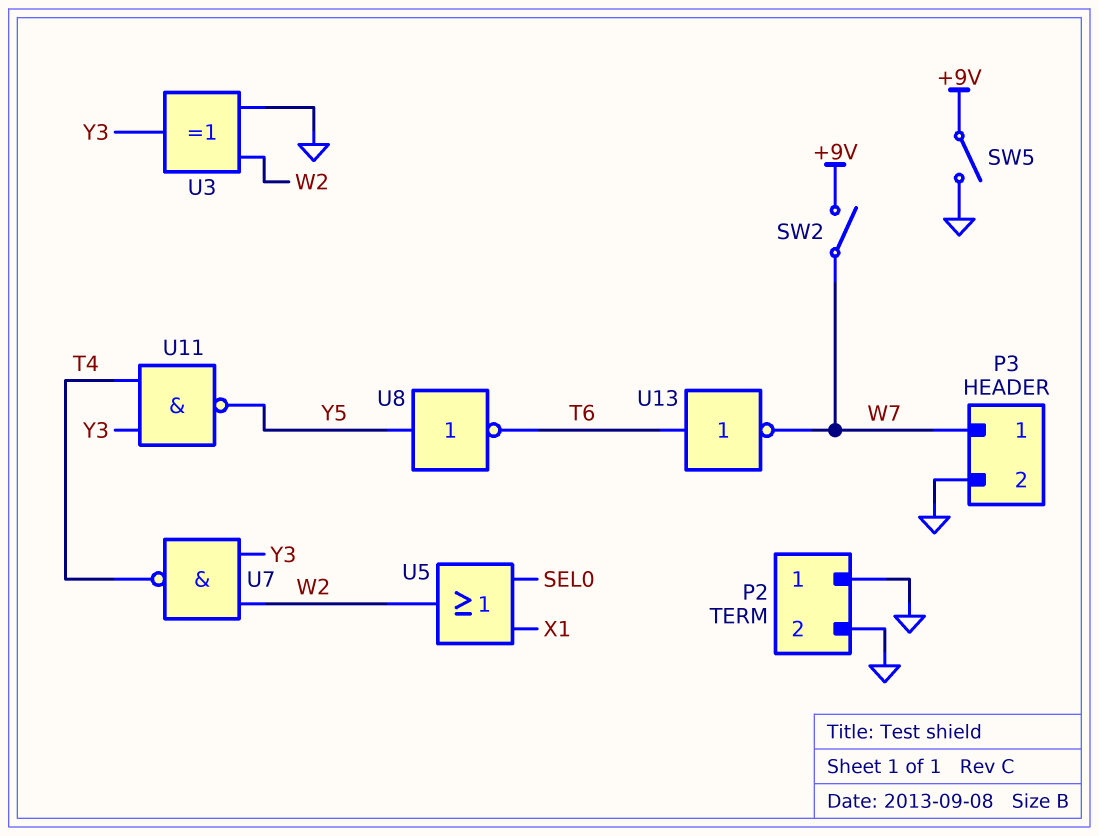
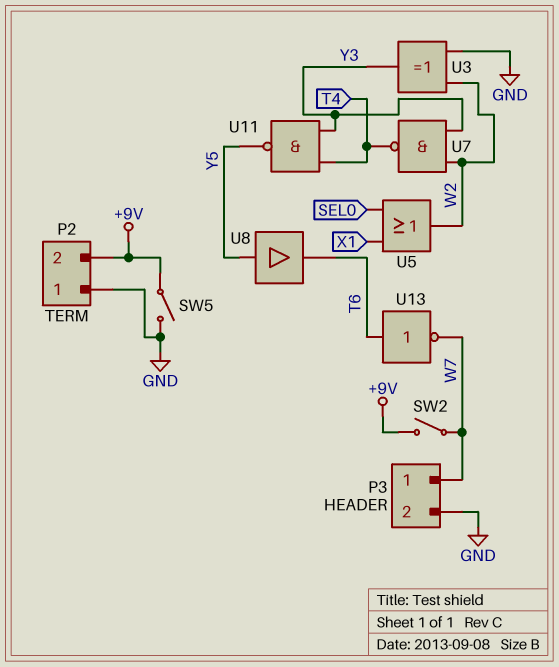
P2 pin 2: GND -> +9V
U8: NOT (in Y5, out T6) -> buffer (in Y5, out T6)

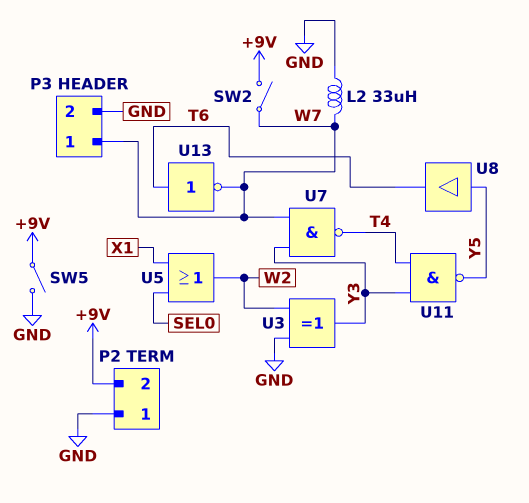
L2: none -> 33uH (GND, W7)
U7: NAND (in W2, in Y3, out T4) -> NAND (in W7, in Y3, out T4)

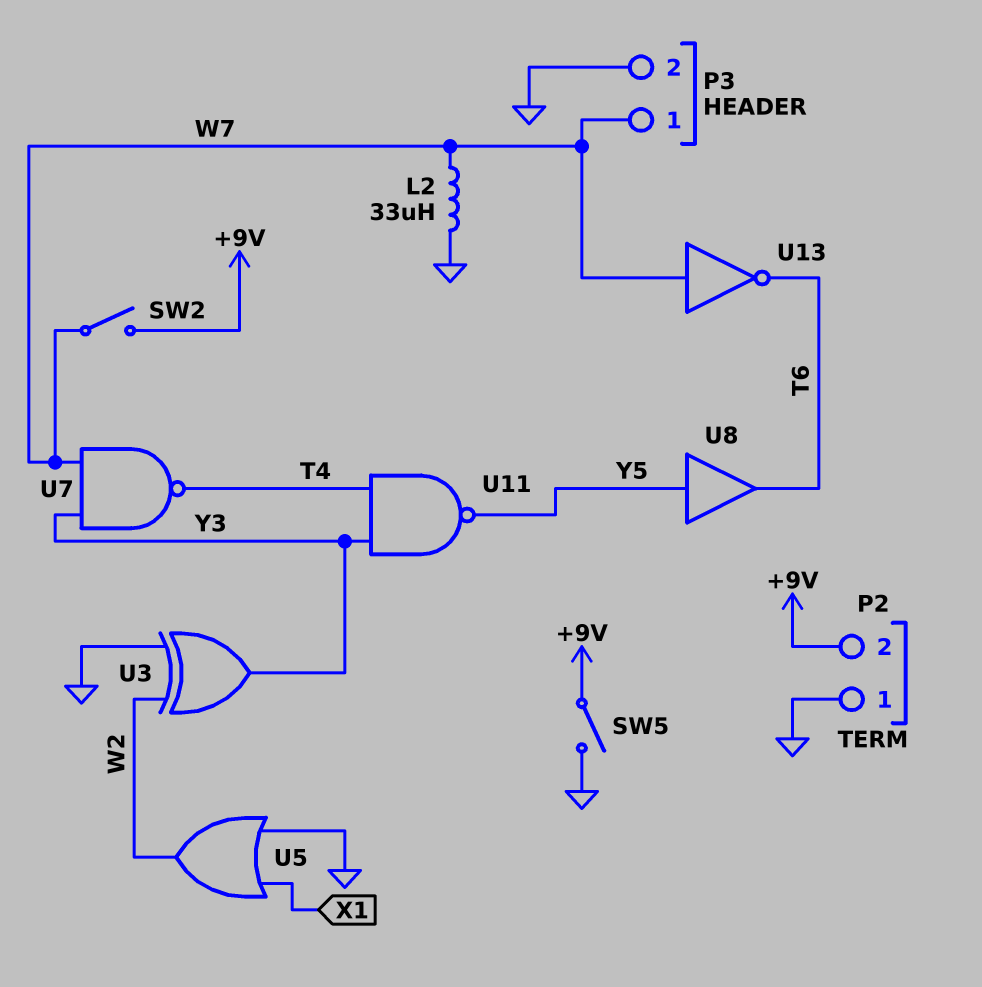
U5: OR (in SEL0, in X1, out W2) -> OR (in GND, in X1, out W2)
U13: NOT (in T6, out W7) -> NOT (in W7, out T6)

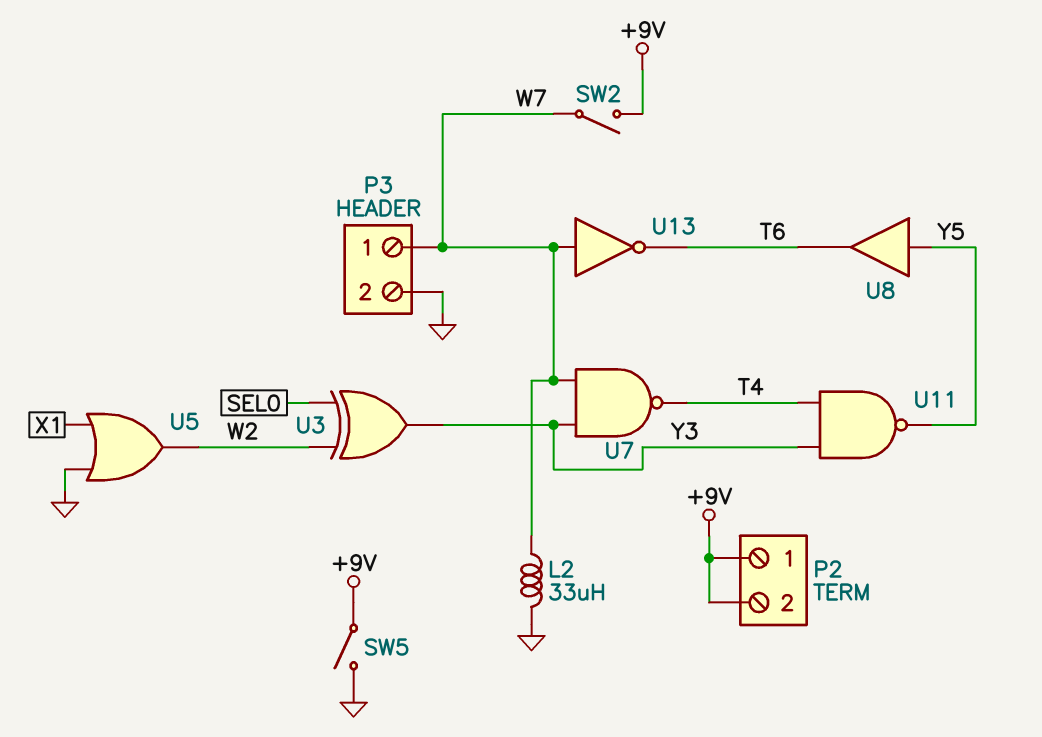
P2 pin 1: GND -> +9V
U3: XOR (in GND, in W2, out Y3) -> XOR (in SEL0, in W2, out Y3)

